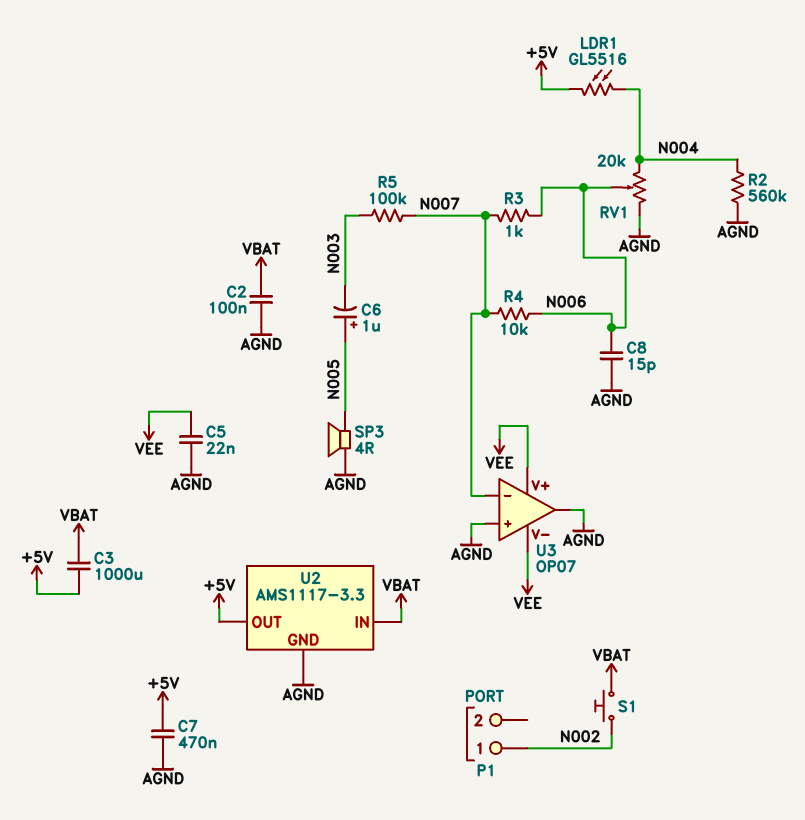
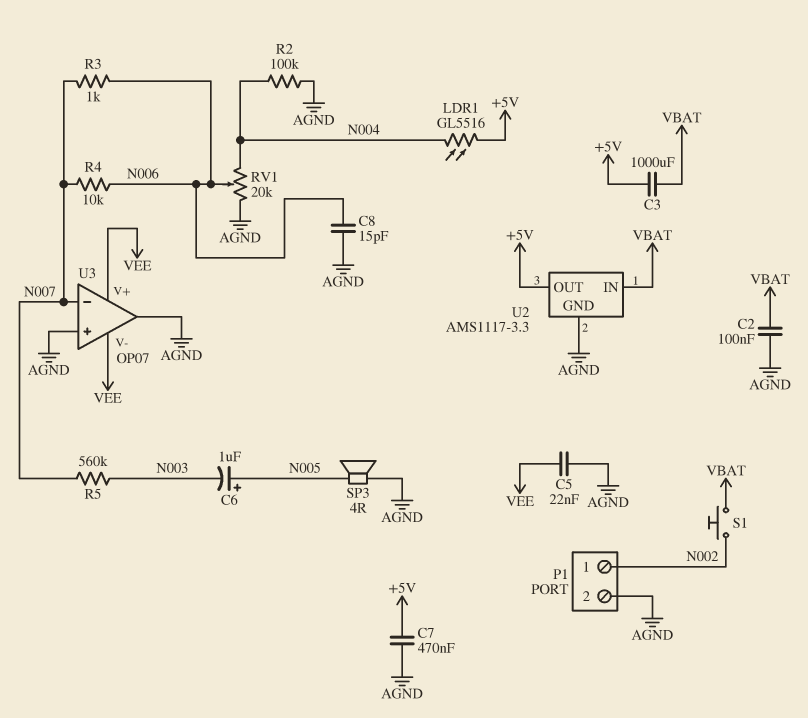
P1 pin 2: none -> AGND
R2: 560k (AGND, N004) -> 100k (AGND, N004)
R5: 100k (N003, N007) -> 560k (N003, N007)

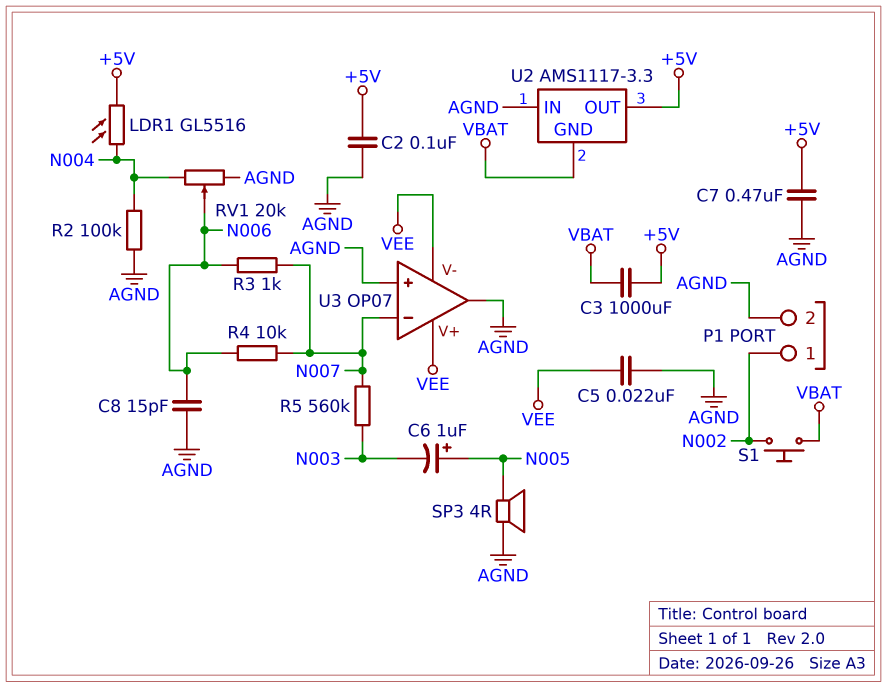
C2: 100nF (AGND, VBAT) -> 100nF (+5V, AGND)
U2 pin GND: AGND -> VBAT
U2 pin IN: VBAT -> AGND

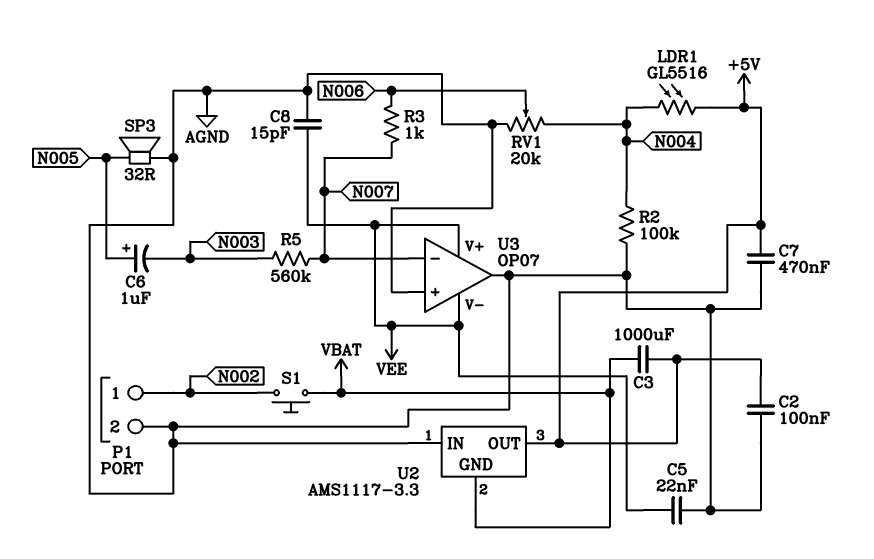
C8: 15pF (AGND, N006) -> 15pF (AGND, VEE)
R4: 10k (N006, N007) -> none
SP3: speaker 4R (AGND, N005) -> speaker 32R (AGND, N005)

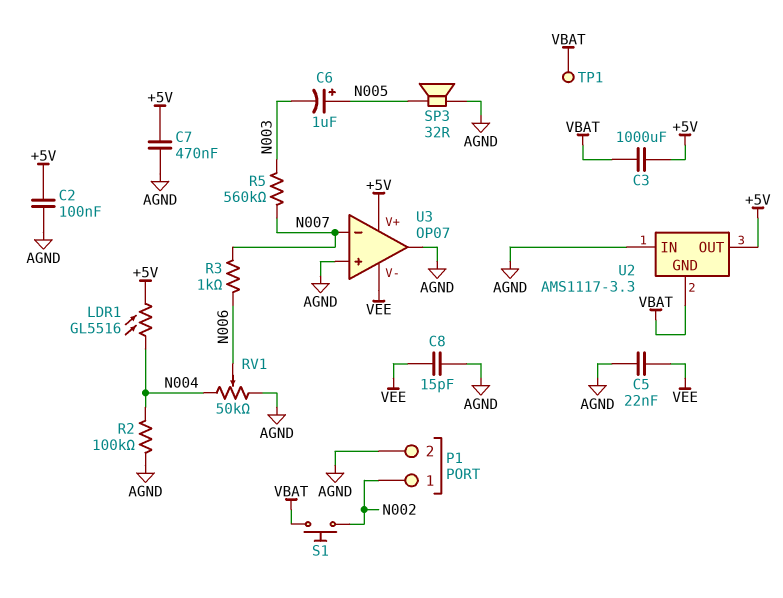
RV1: 20k (AGND, N004, wiper N006) -> 50k (AGND, N004, wiper N006)
TP1: none -> test point (VBAT)
U3 pin V+: VEE -> +5V

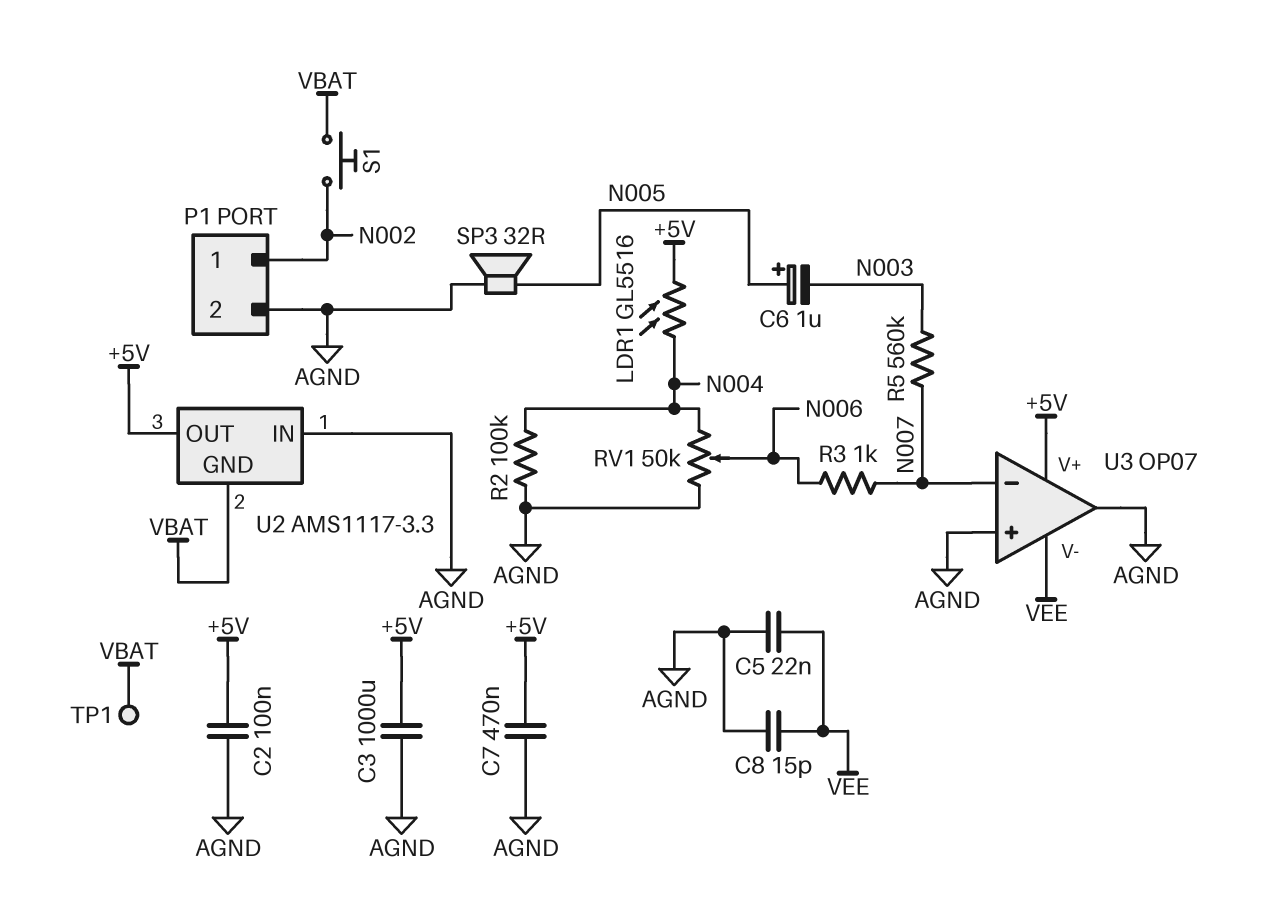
C3: 1000uF (+5V, VBAT) -> 1000uF (+5V, AGND)

